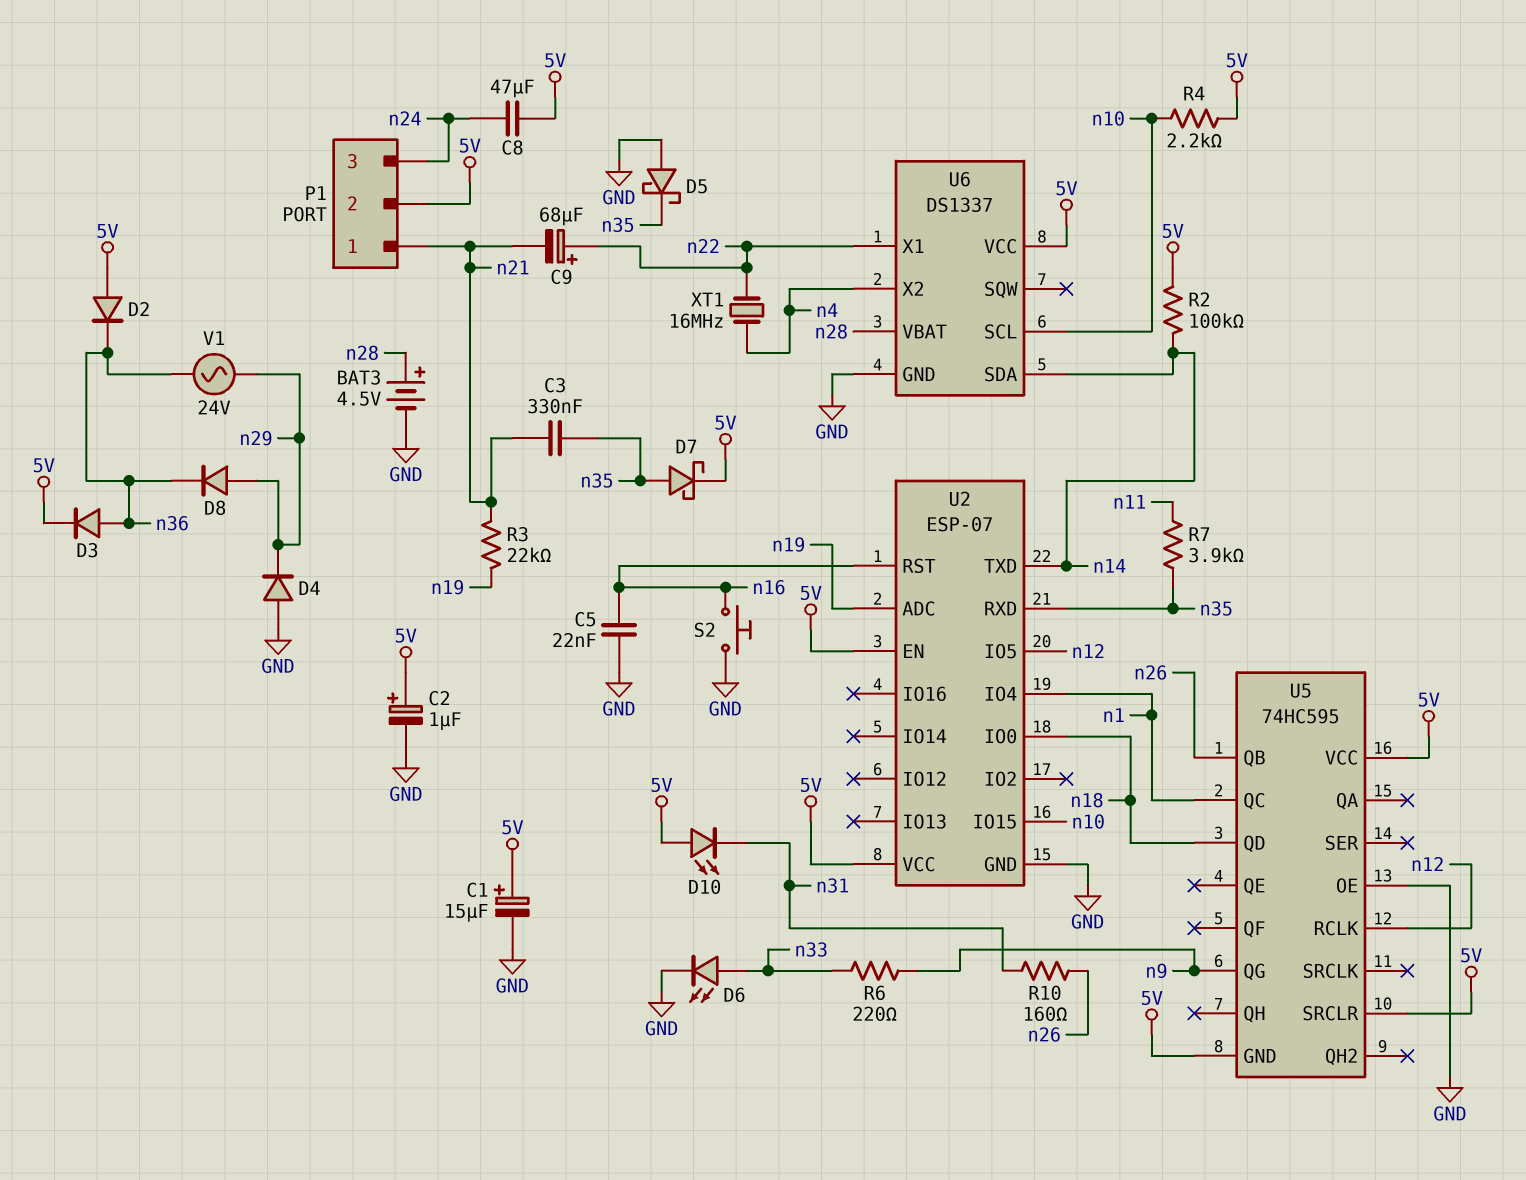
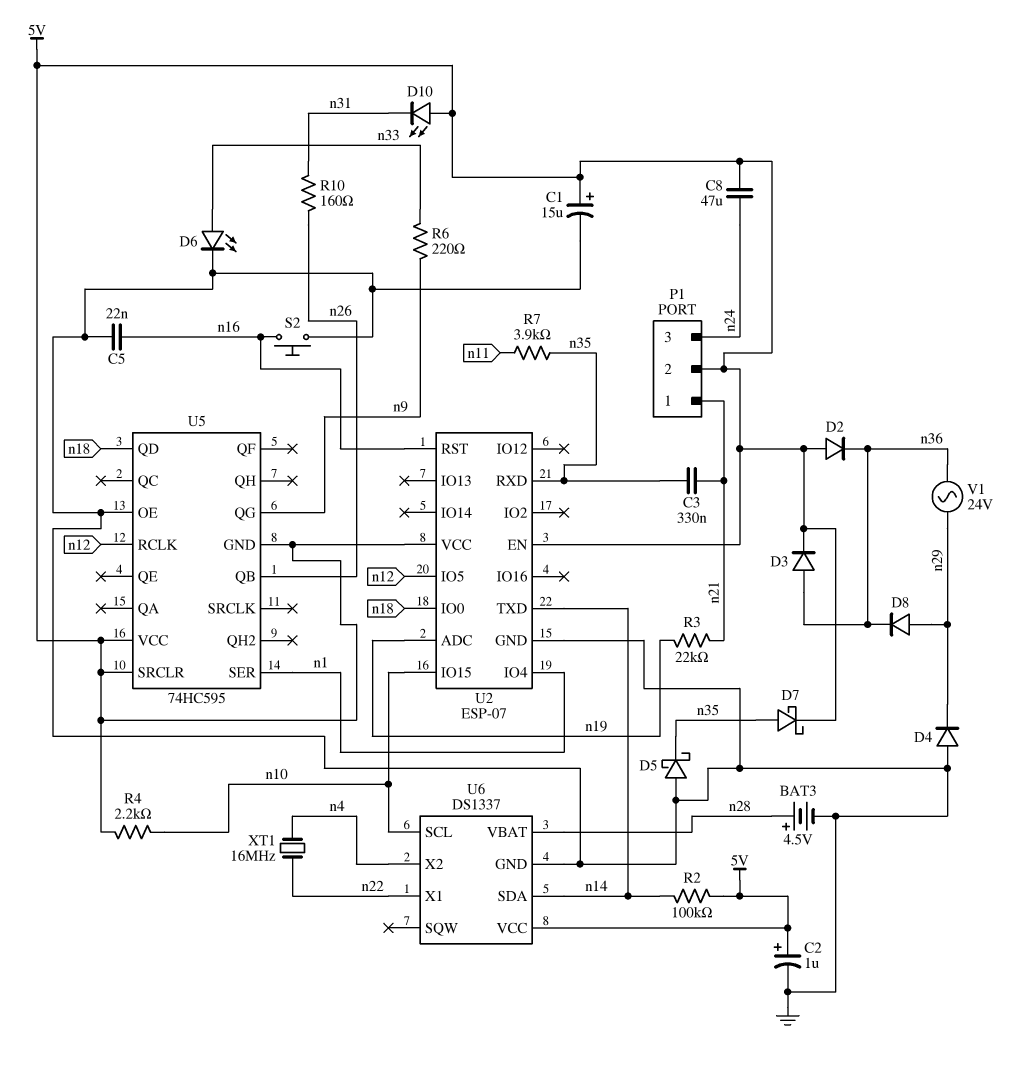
C9: 68uF (plus n22, minus n21) -> none
U5 pin QC: n1 -> none
U5 pin SER: none -> n1

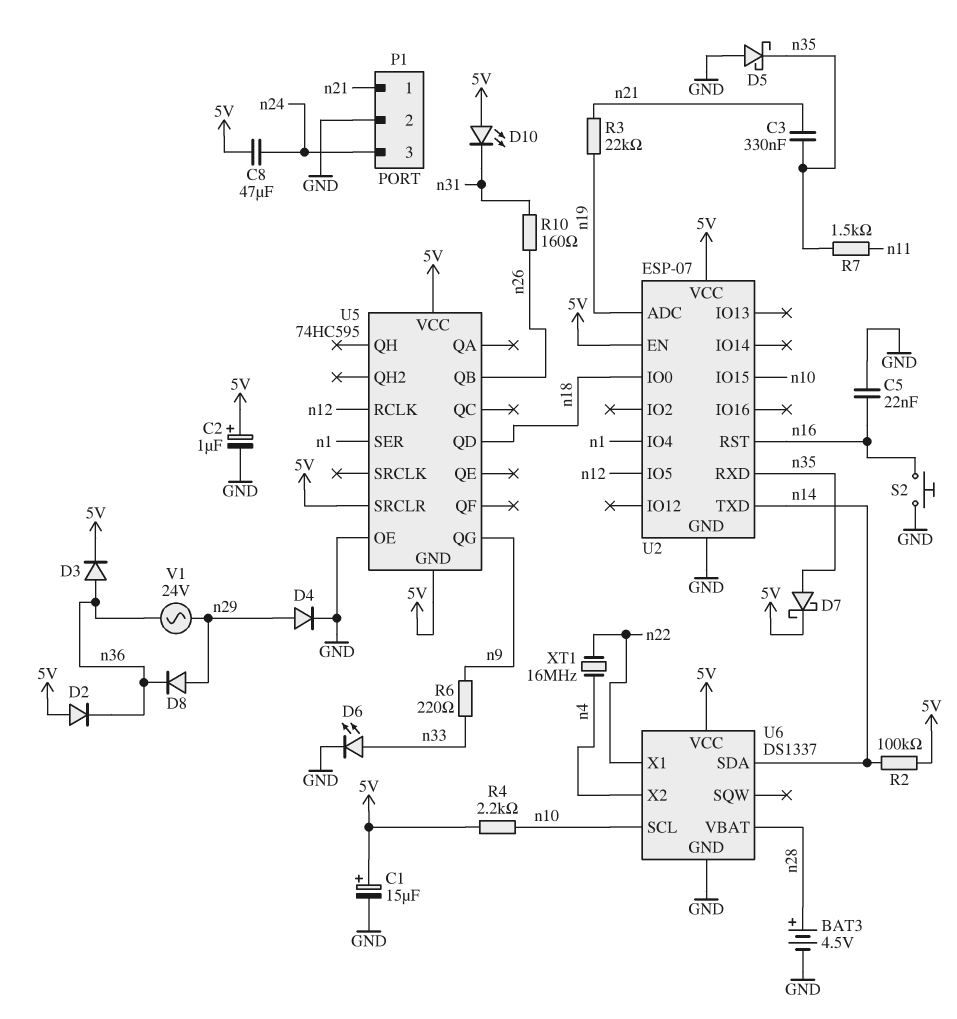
D4: diode (A GND, K n29) -> diode (A n29, K GND)
P1 pin 2: 5V -> GND
R7: 3.9k (n11, n35) -> 1.5k (n11, n35)

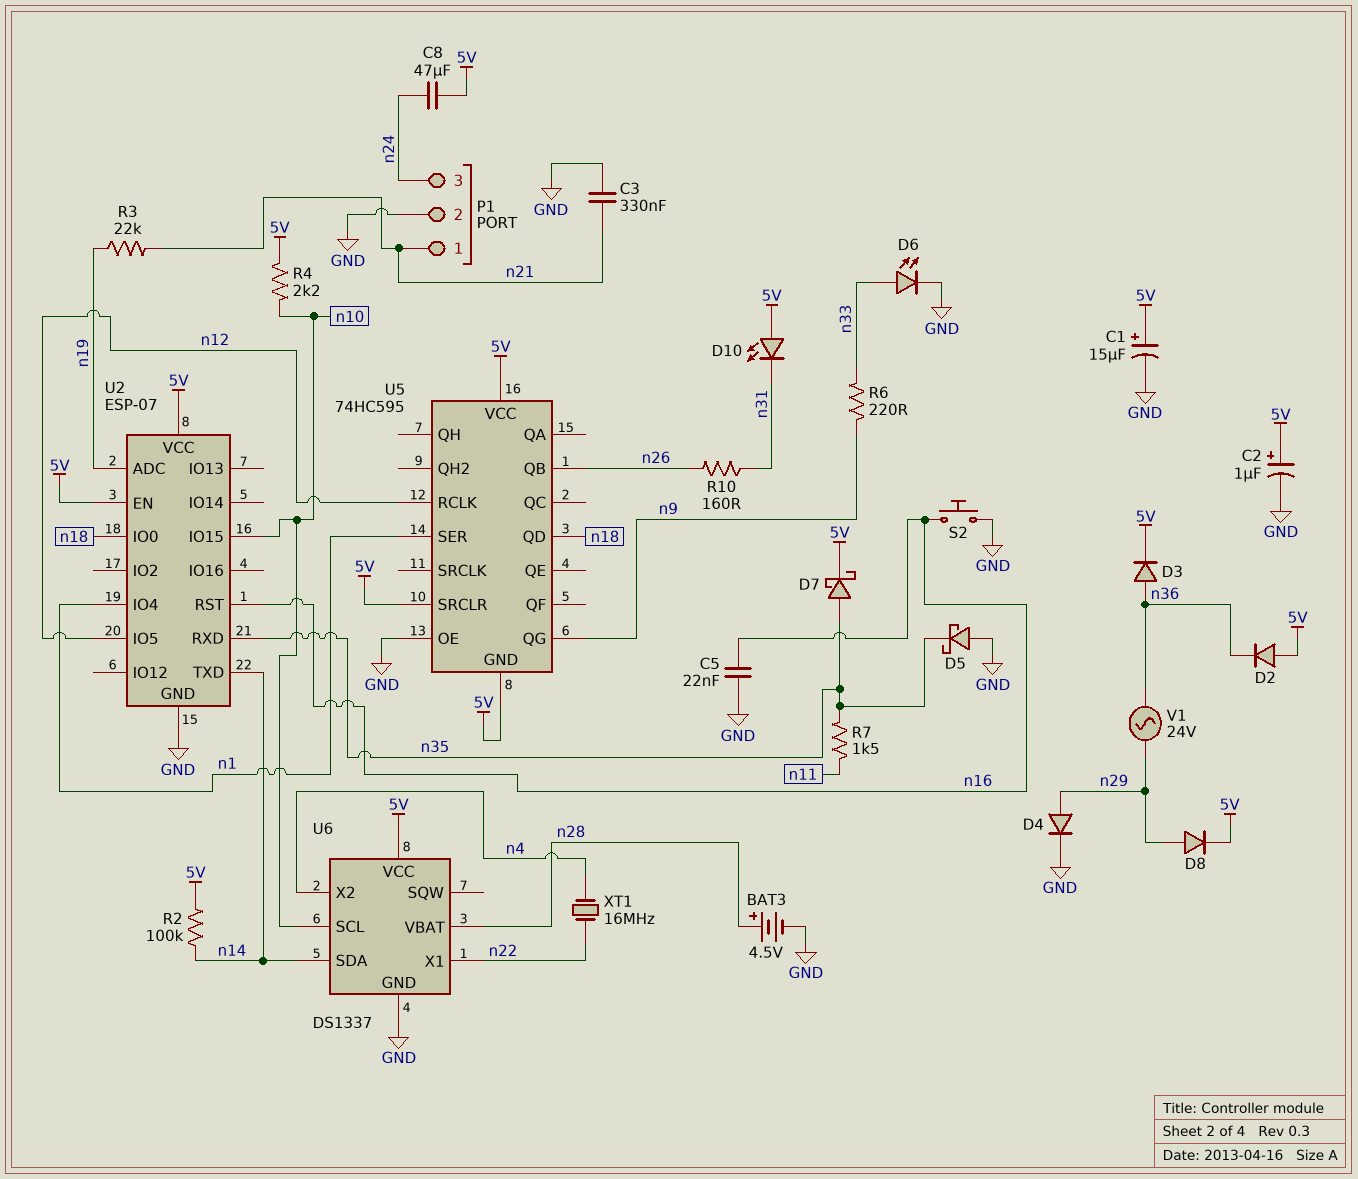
C3: 330nF (n21, n35) -> 330nF (GND, n21)
D8: diode (A n29, K n36) -> diode (A n29, K 5V)

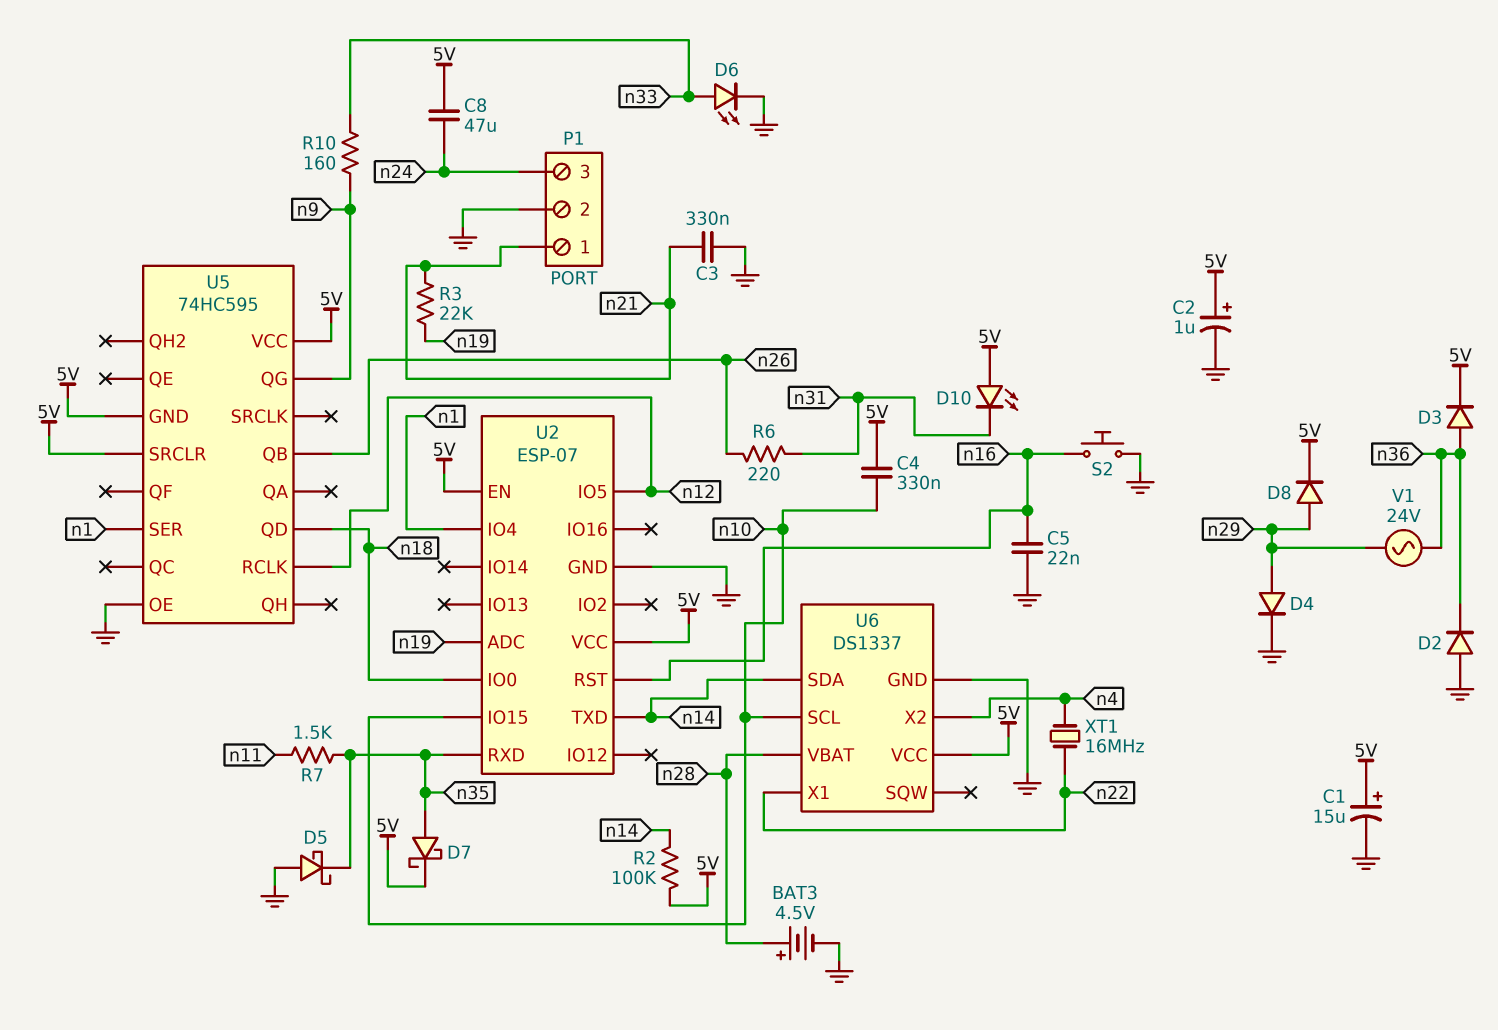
C4: none -> 330nF (5V, n10)
D2: diode (A 5V, K n36) -> diode (A GND, K n36)
R4: 2.2k (5V, n10) -> none
R6: 220 (n9, n33) -> 220 (n26, n31)
R10: 160 (n26, n31) -> 160 (n9, n33)

